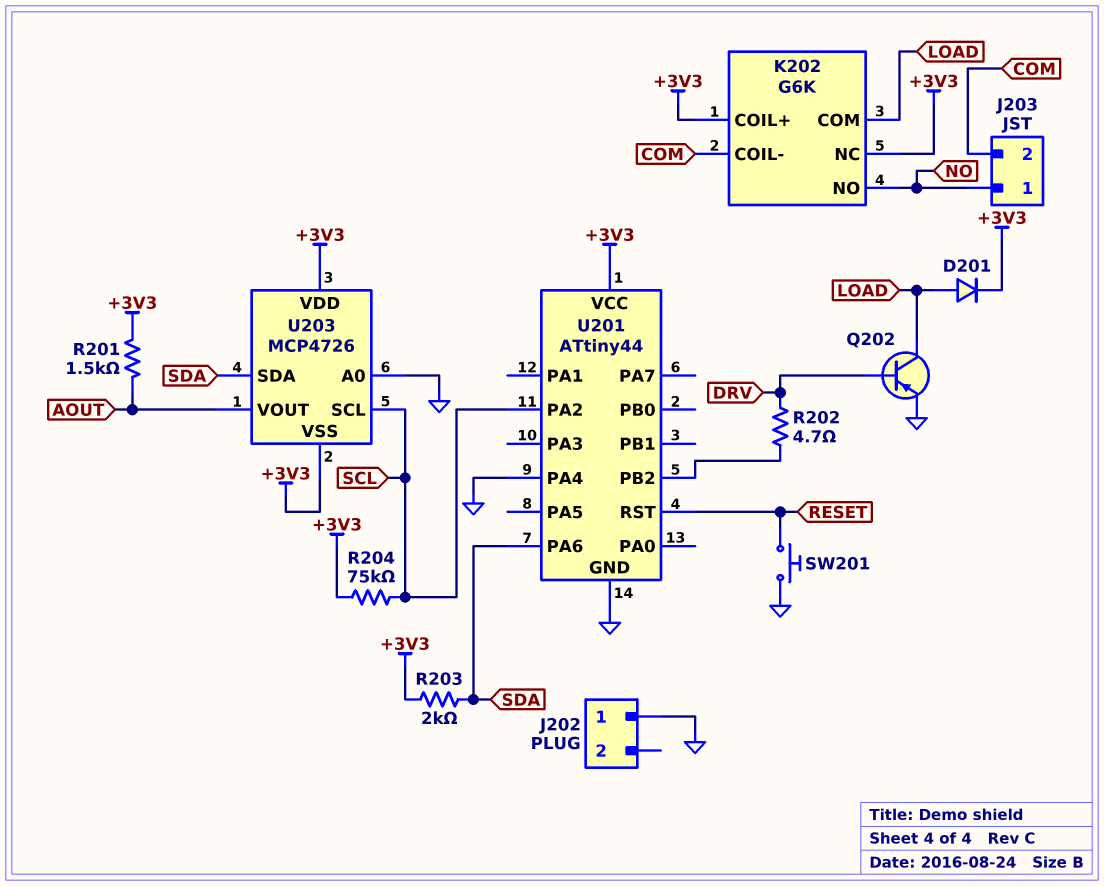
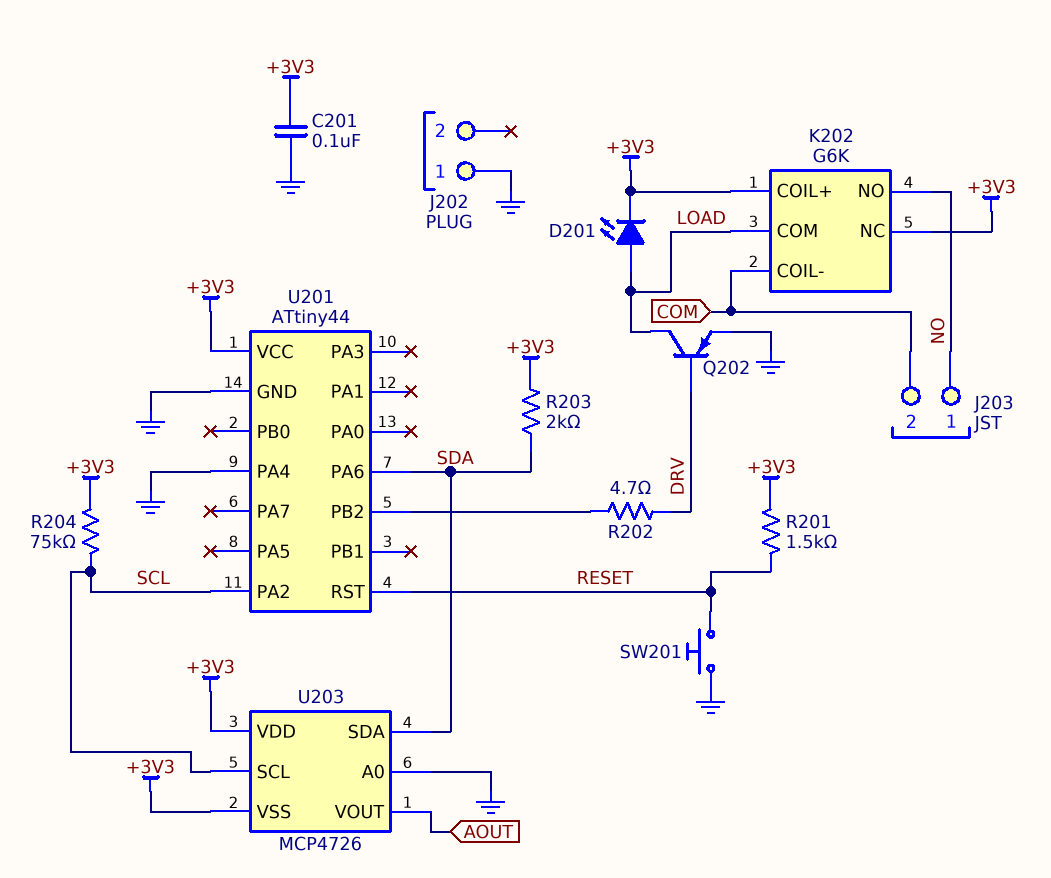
C201: none -> 100nF (+3V3, GND)
D201: diode (A LOAD, K +3V3) -> LED (A LOAD, K +3V3)
R201: 1.5k (+3V3, AOUT) -> 1.5k (+3V3, RESET)

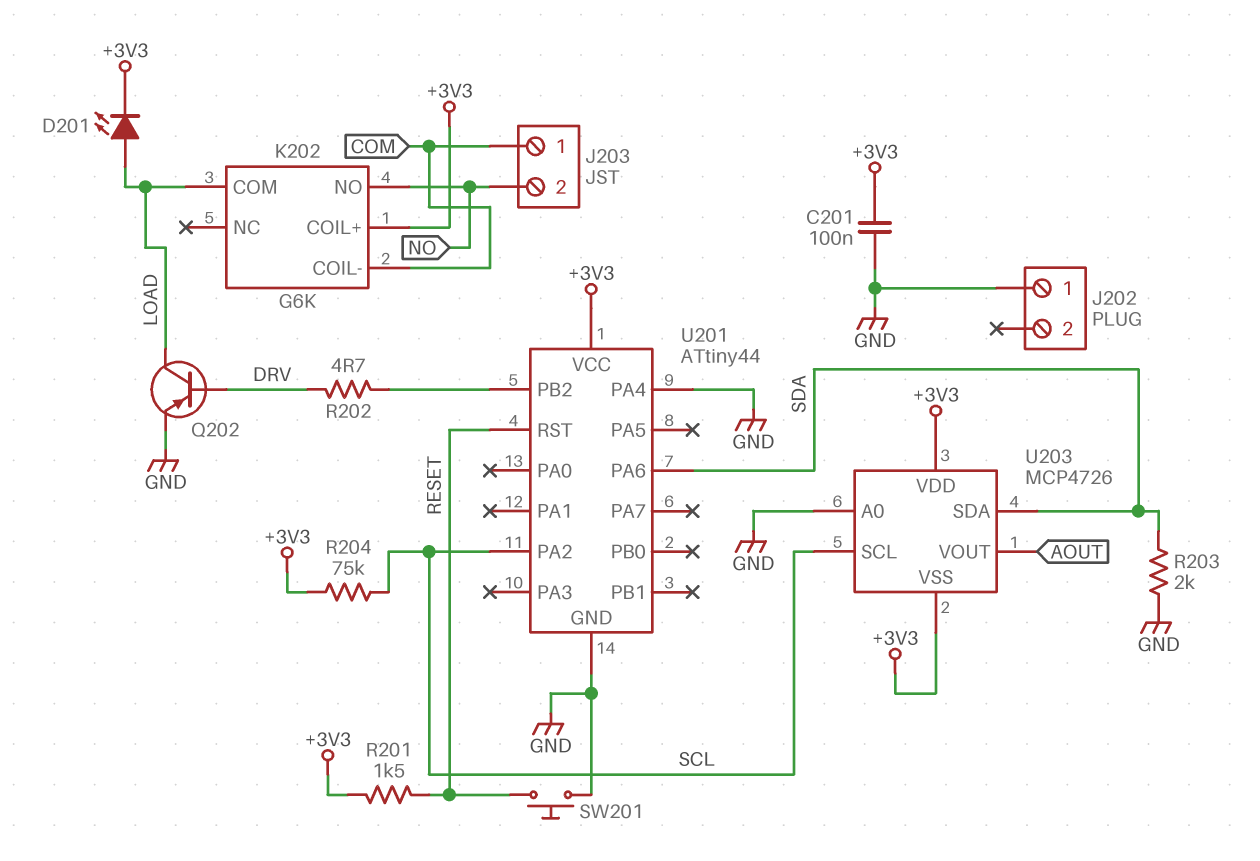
J203 pin 1: NO -> COM
J203 pin 2: COM -> NO
K202 pin NC: +3V3 -> none
R203: 2k (+3V3, SDA) -> 2k (GND, SDA)

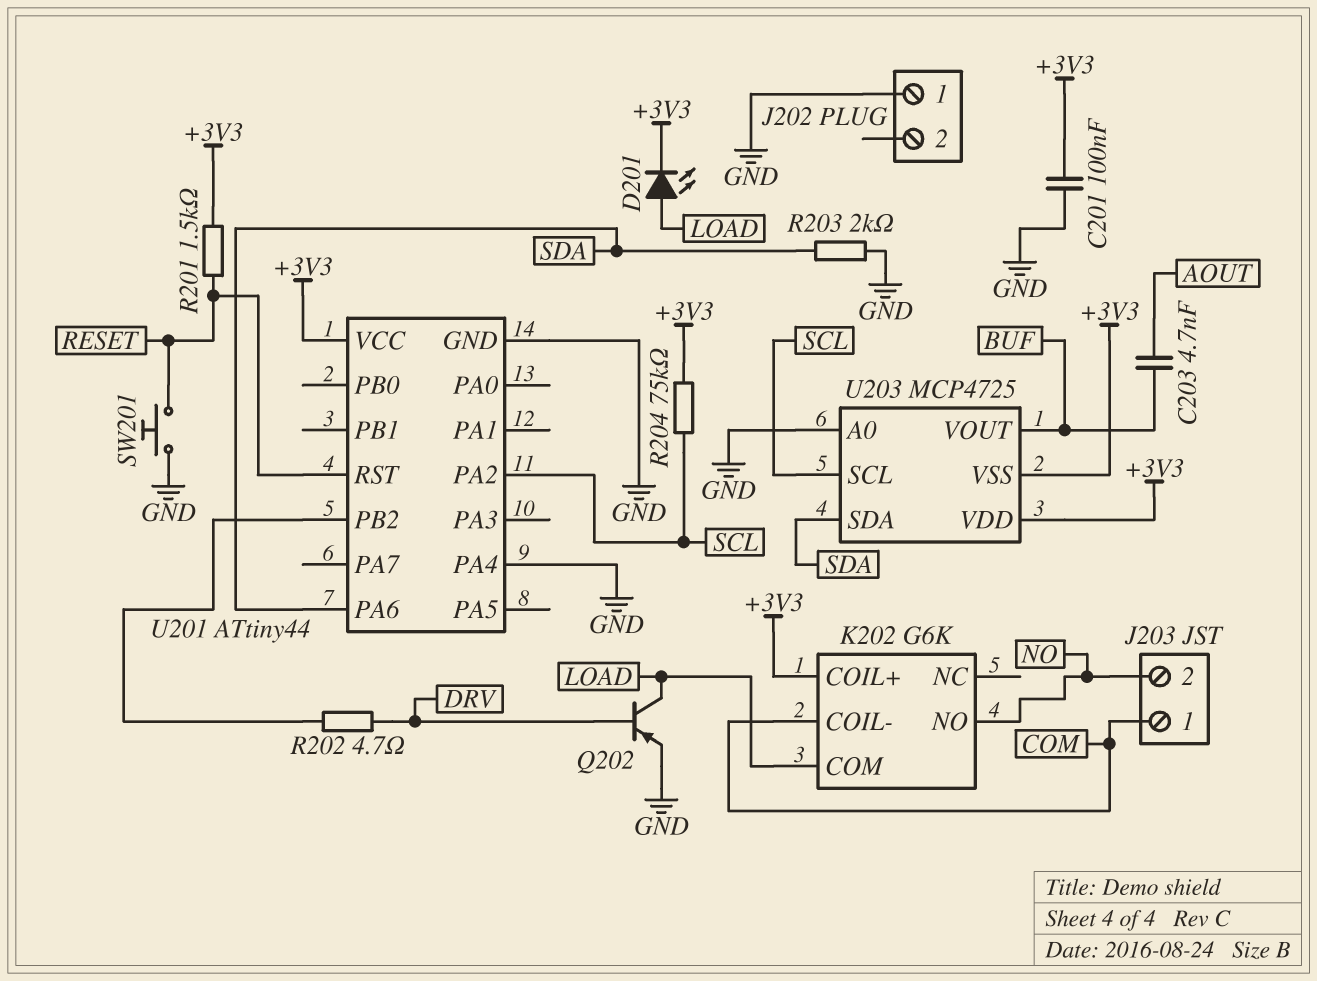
C203: none -> 4.7nF (AOUT, BUF)
U203: MCP4726 -> MCP4725
U203 pin VOUT: AOUT -> BUF

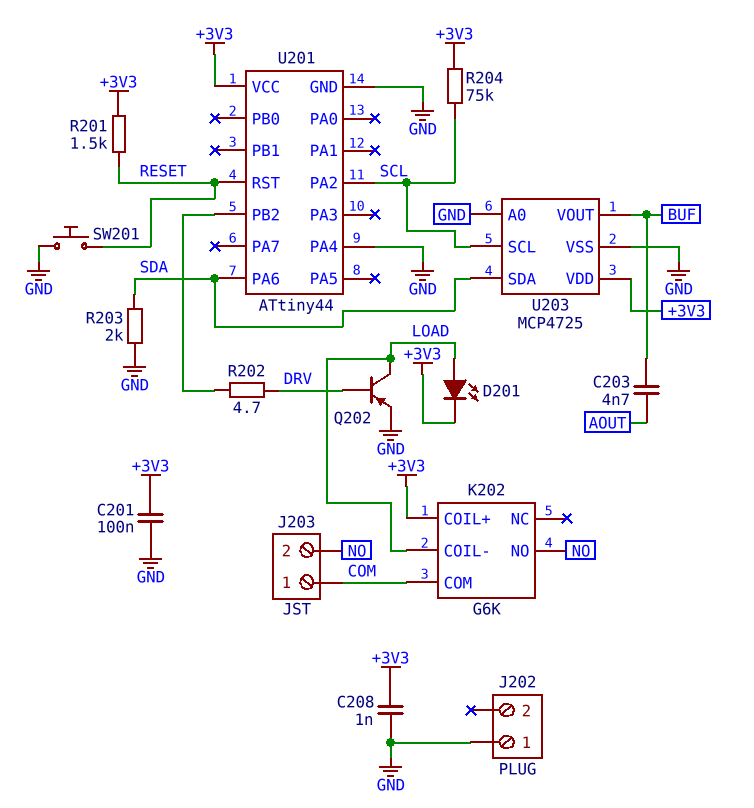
C208: none -> 1nF (+3V3, GND)
K202 pin COIL-: COM -> LOAD
K202 pin COM: LOAD -> COM
U203 pin VSS: +3V3 -> GND

